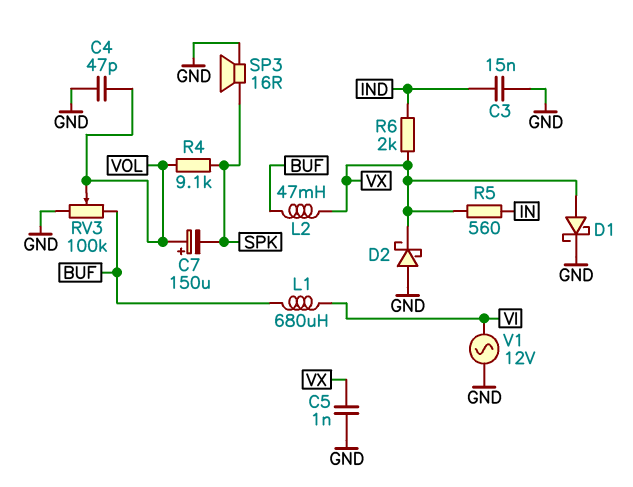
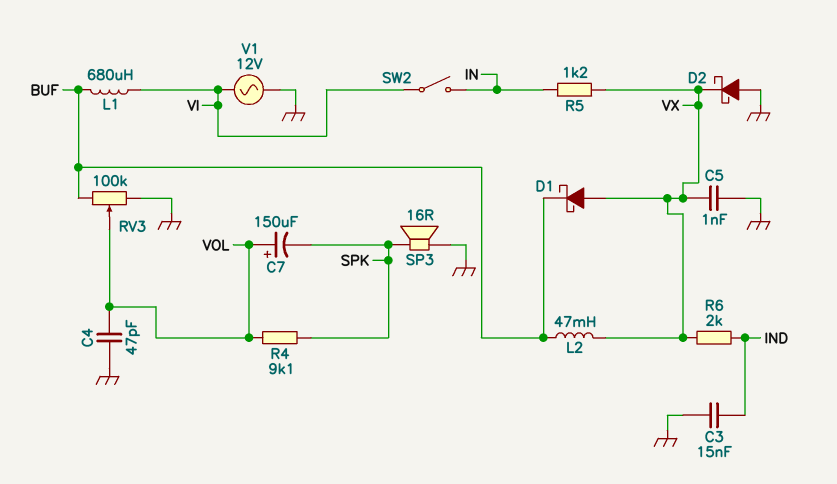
D1: schottky (A VX, K GND) -> schottky (A VX, K BUF)
R5: 560 (IN, VX) -> 1.2k (IN, VX)
SW2: none -> switch (IN, VI)

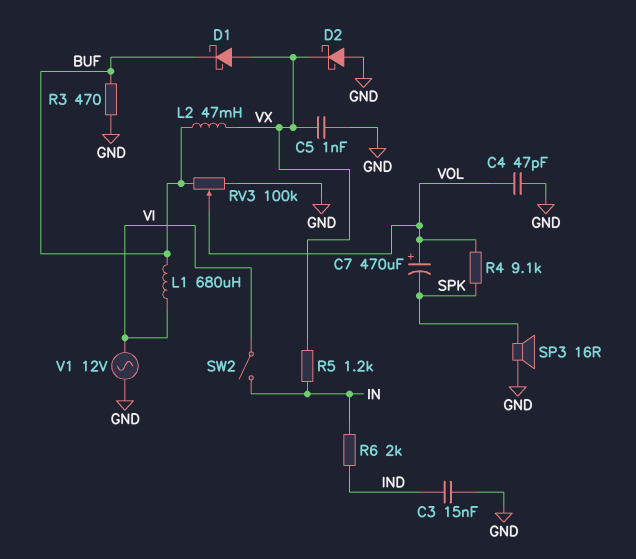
C7: 150uF (plus VOL, minus SPK) -> 470uF (plus VOL, minus SPK)
R3: none -> 470 (BUF, GND)
R6: 2k (IND, VX) -> 2k (IN, IND)

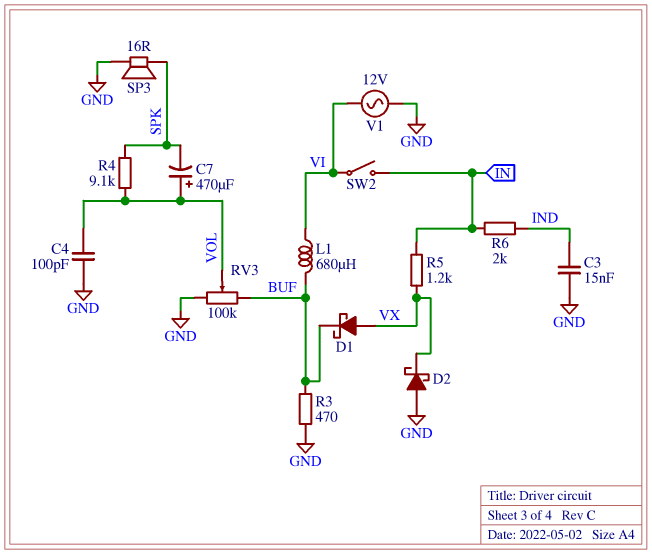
C4: 47pF (GND, VOL) -> 100pF (GND, VOL)
C5: 1nF (GND, VX) -> none
L2: 47mH (BUF, VX) -> none

